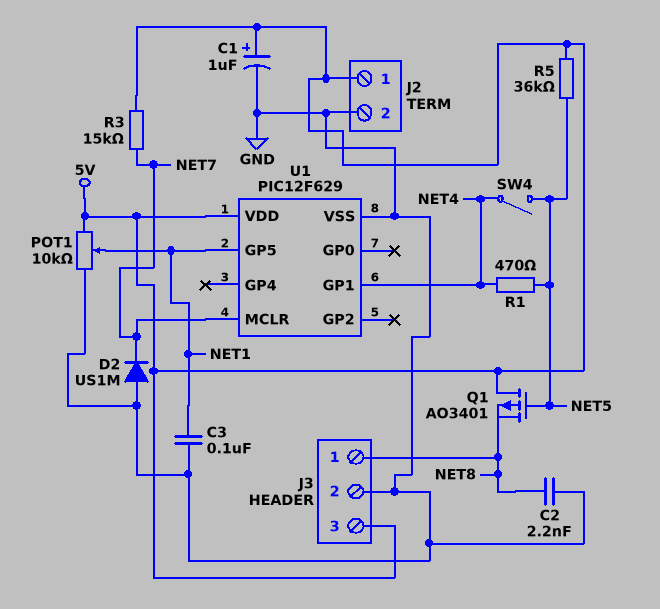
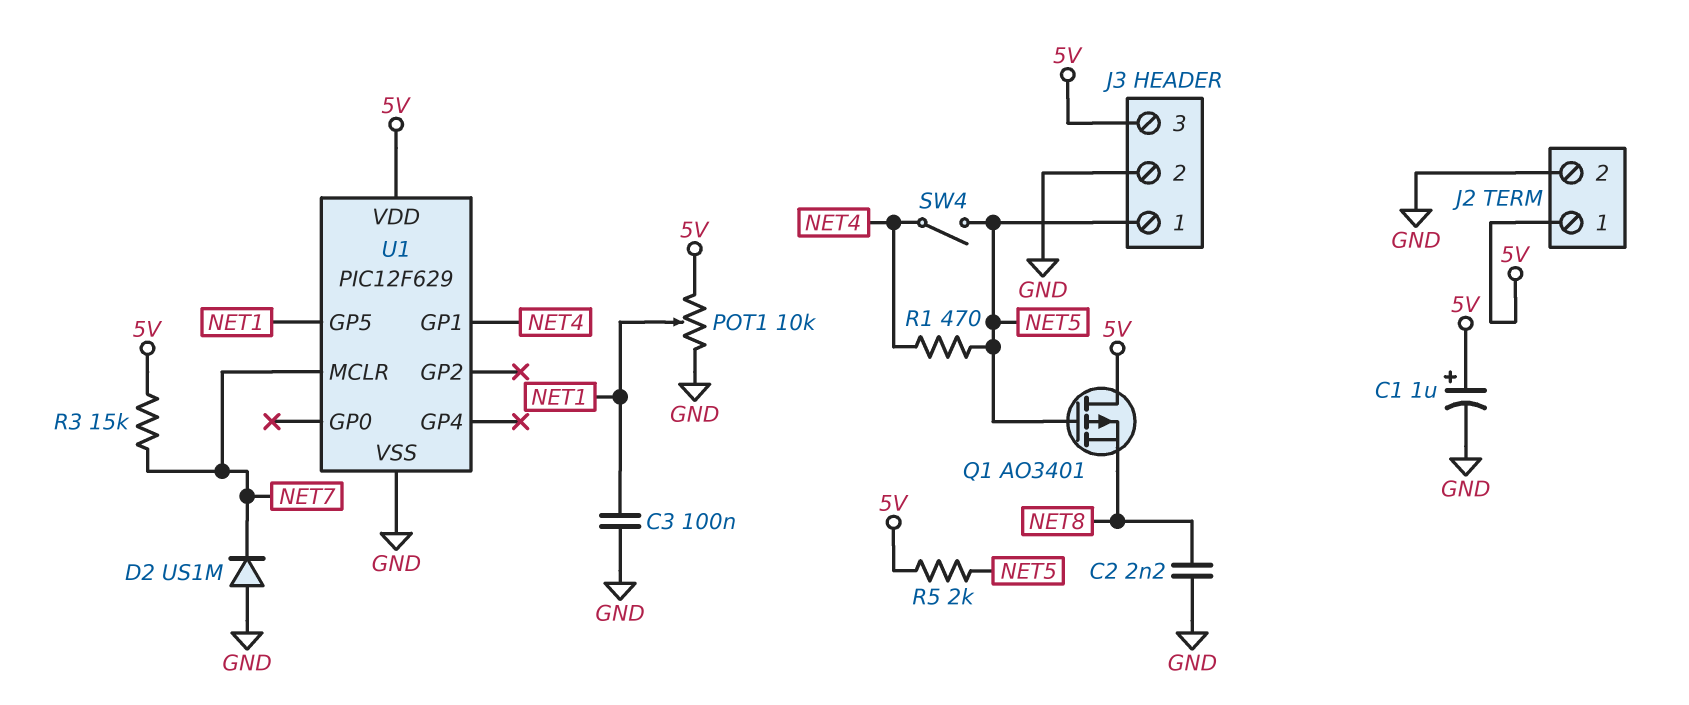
J3 pin 1: NET8 -> NET5
R5: 36k (5V, NET5) -> 2k (5V, NET5)

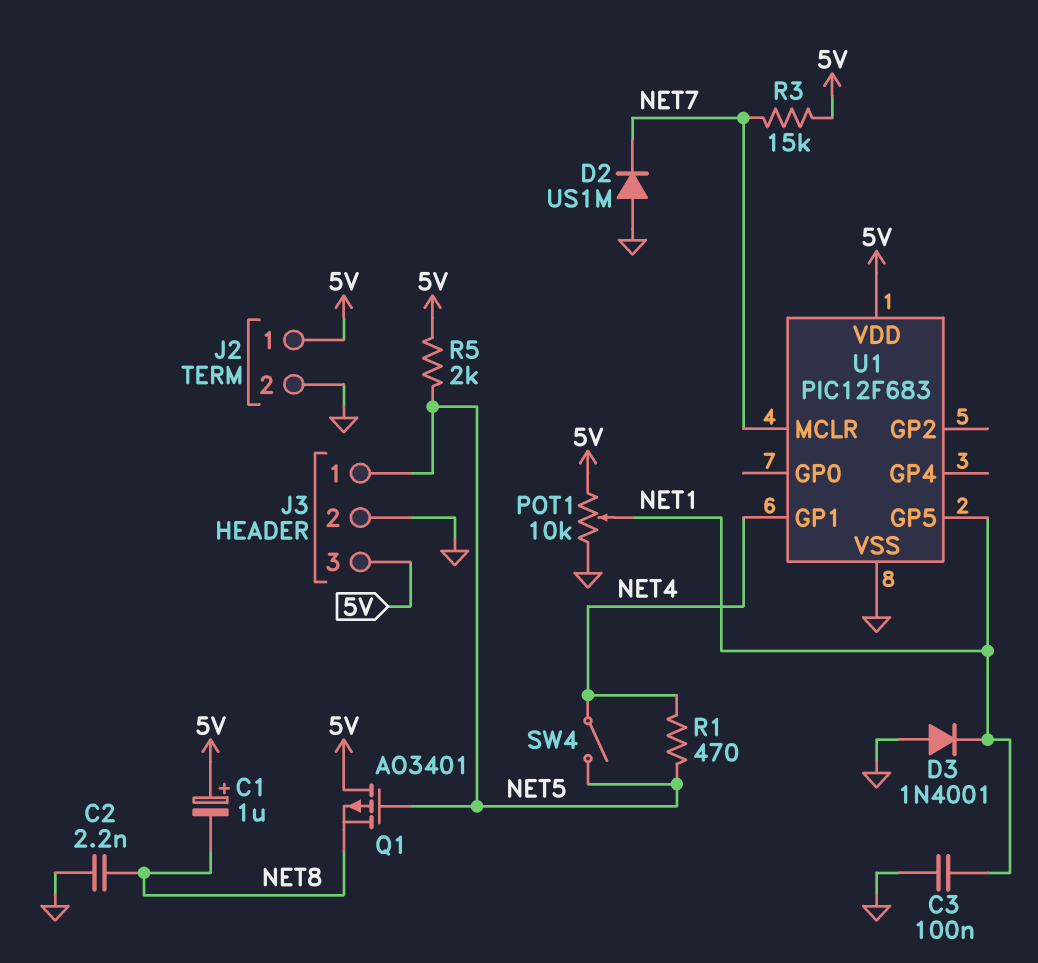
C1: 1uF (plus 5V, minus GND) -> 1uF (plus 5V, minus NET8)
D3: none -> diode 1N4001 (A GND, K NET1)
U1: PIC12F629 -> PIC12F683

